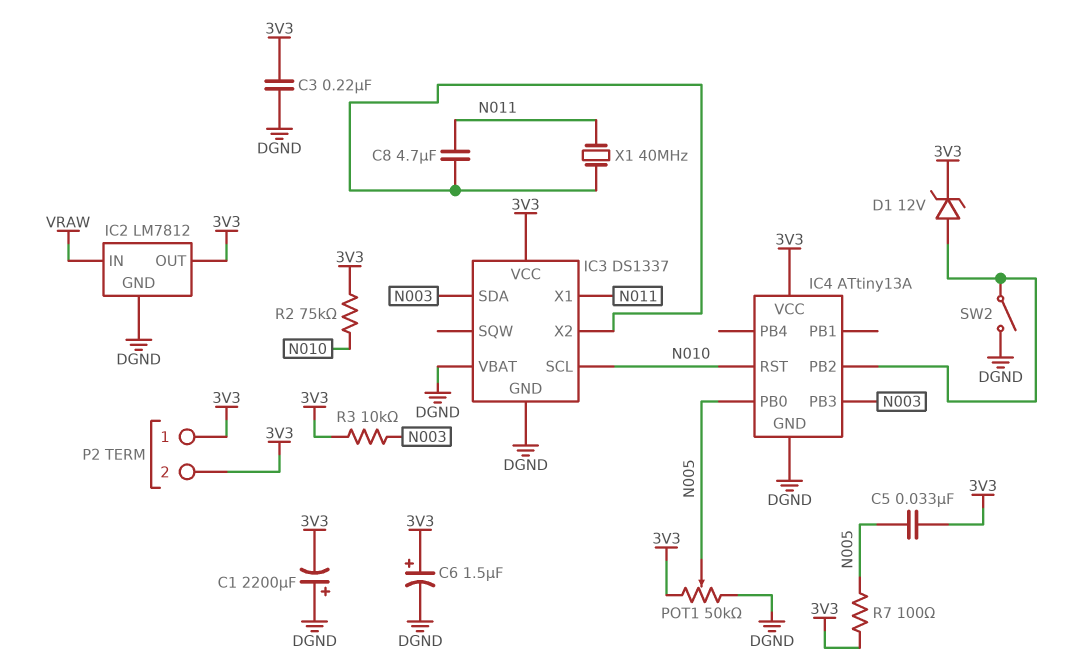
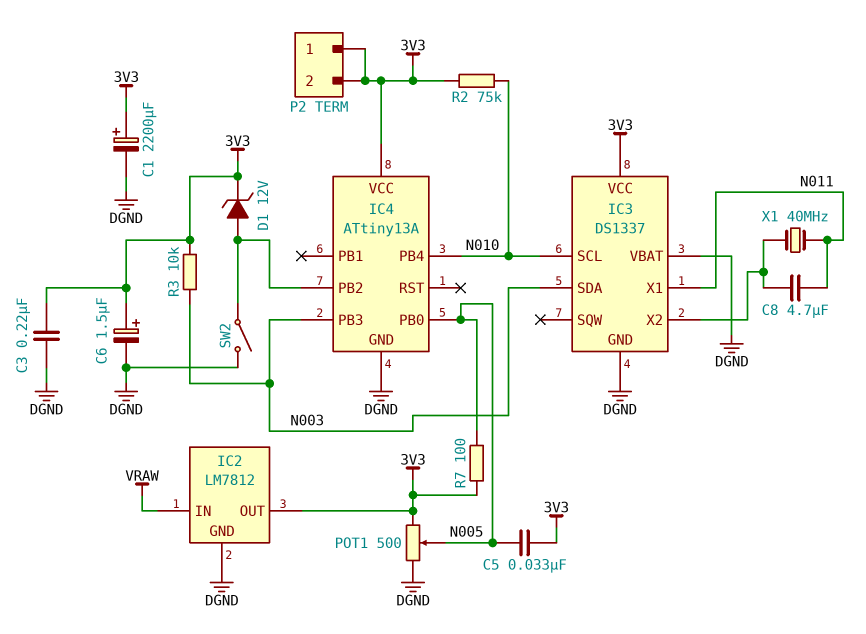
C1: 2200uF (plus DGND, minus 3V3) -> 2200uF (plus 3V3, minus DGND)
IC4 pin PB4: none -> N010
IC4 pin RST: N010 -> none
POT1: 50k (3V3, DGND, wiper N005) -> 500 (3V3, DGND, wiper N005)

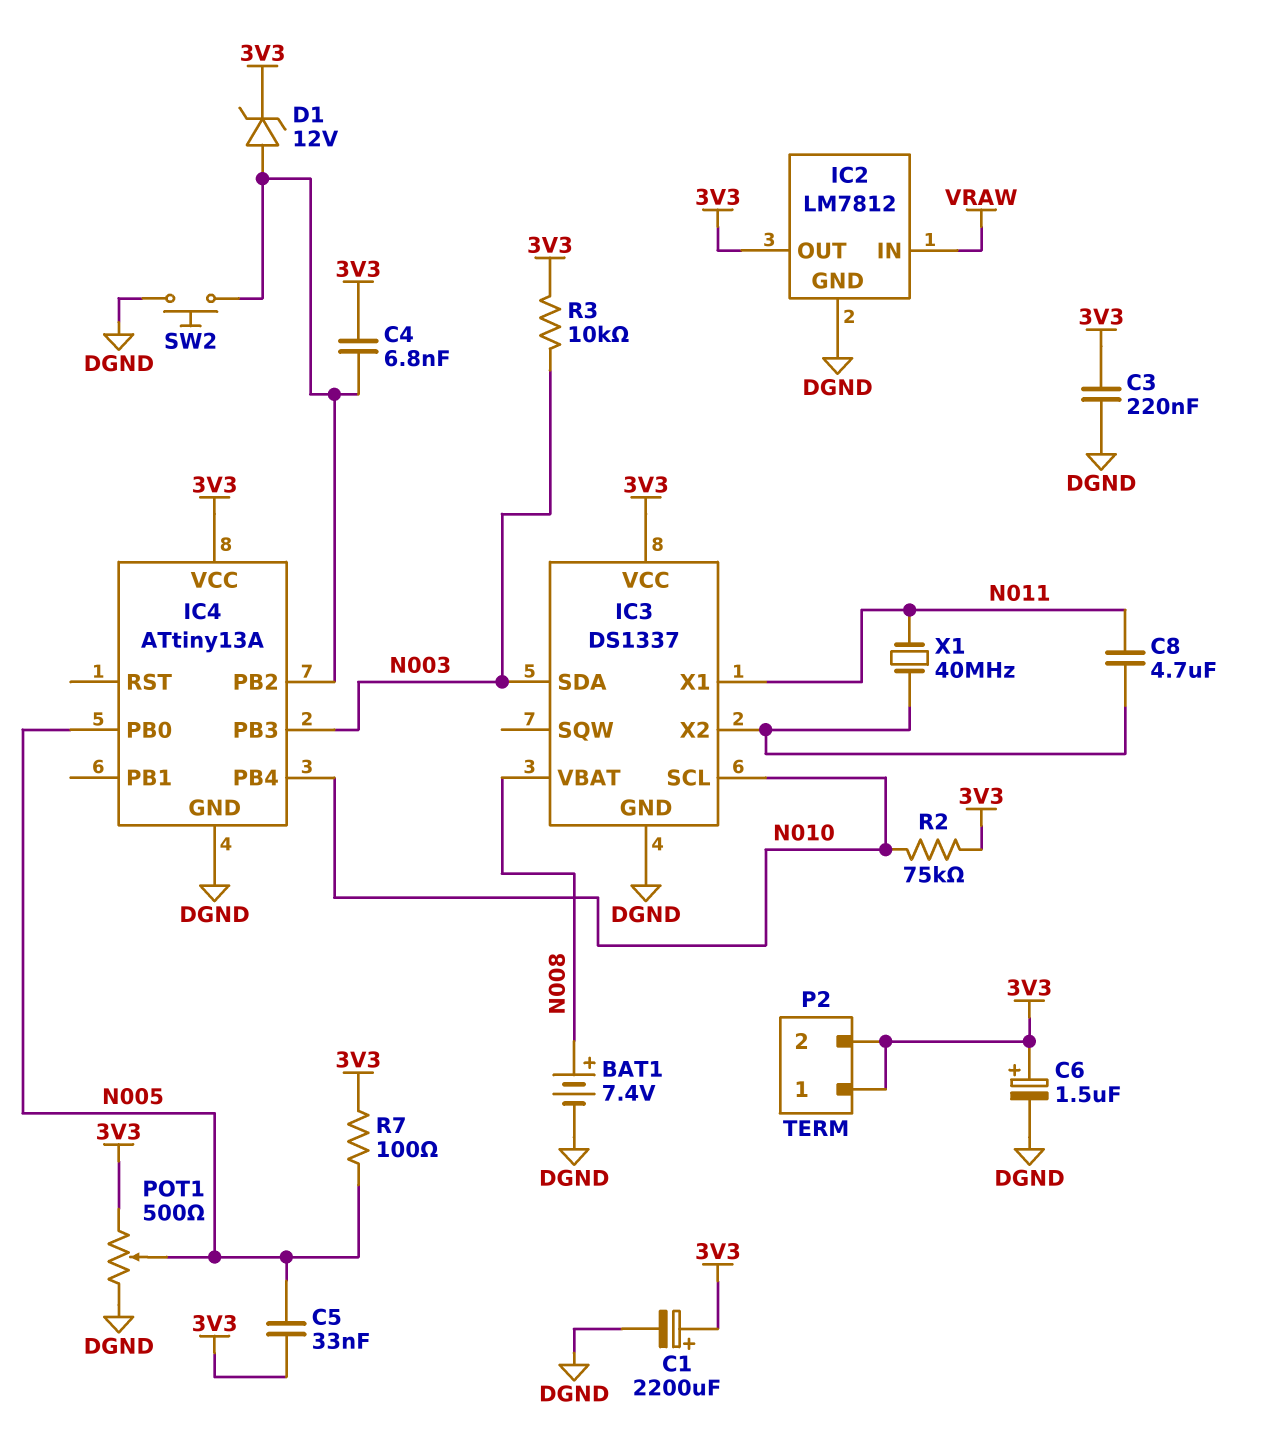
BAT1: none -> 7.4V (plus N008, minus DGND)
C4: none -> 6.8nF (3V3, IC4/PB2)
IC3 pin VBAT: DGND -> N008
SW2: switch (DGND, IC4/PB2) -> button (DGND, IC4/PB2)

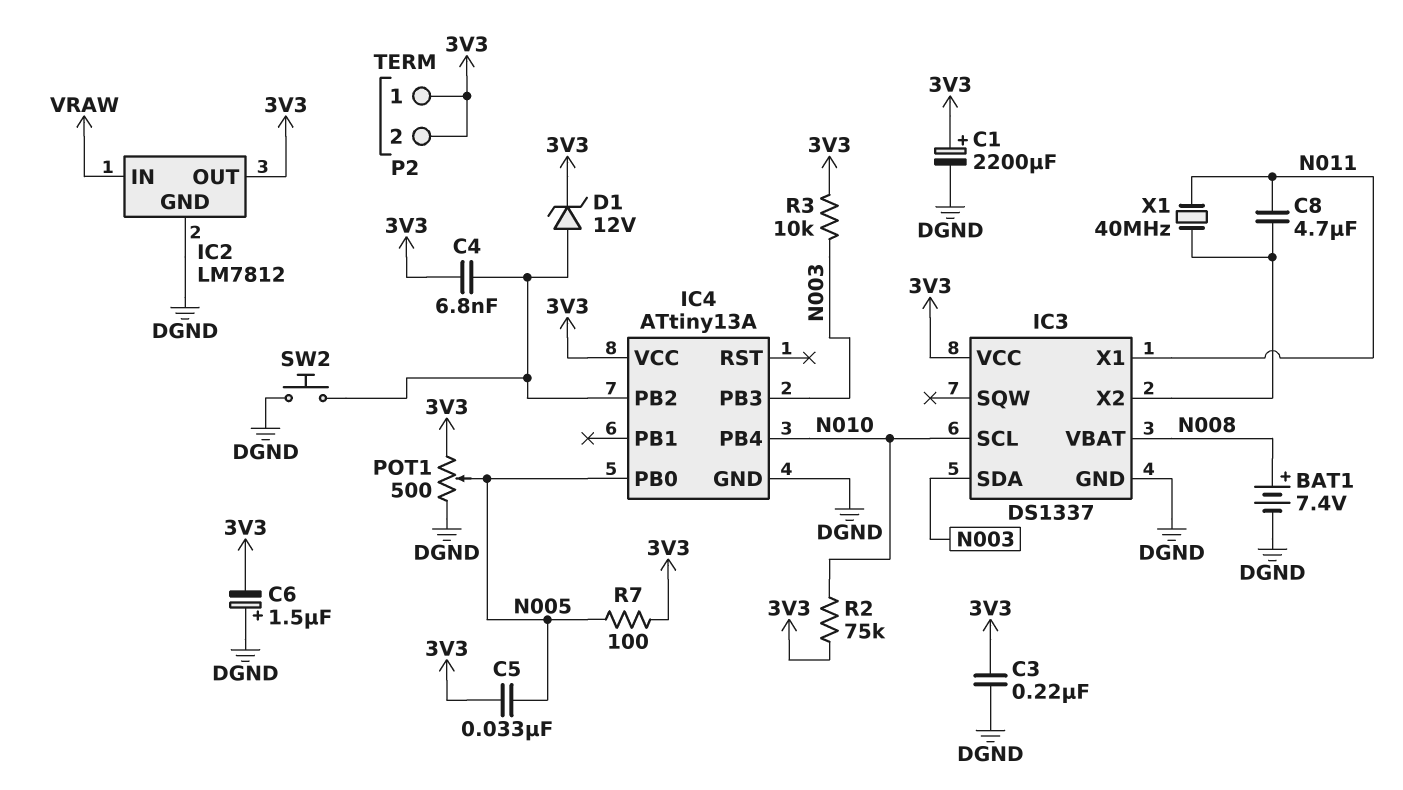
C6: 1.5uF (plus 3V3, minus DGND) -> 1.5uF (plus DGND, minus 3V3)

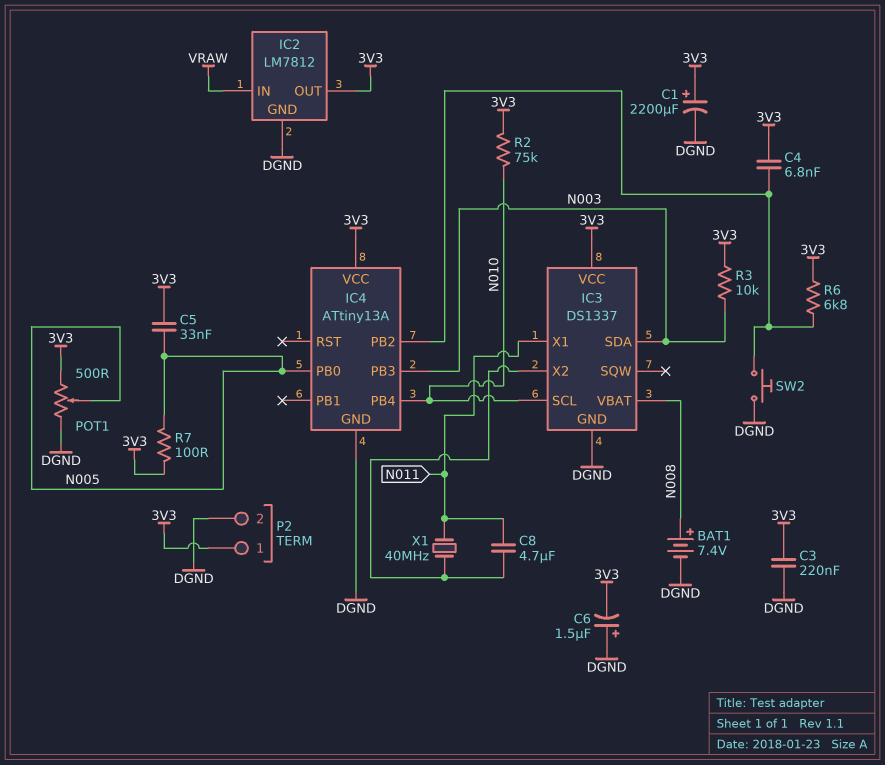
D1: zener 12V (A IC4/PB2, K 3V3) -> none
P2 pin 2: 3V3 -> DGND
R6: none -> 6.8k (3V3, IC4/PB2)

